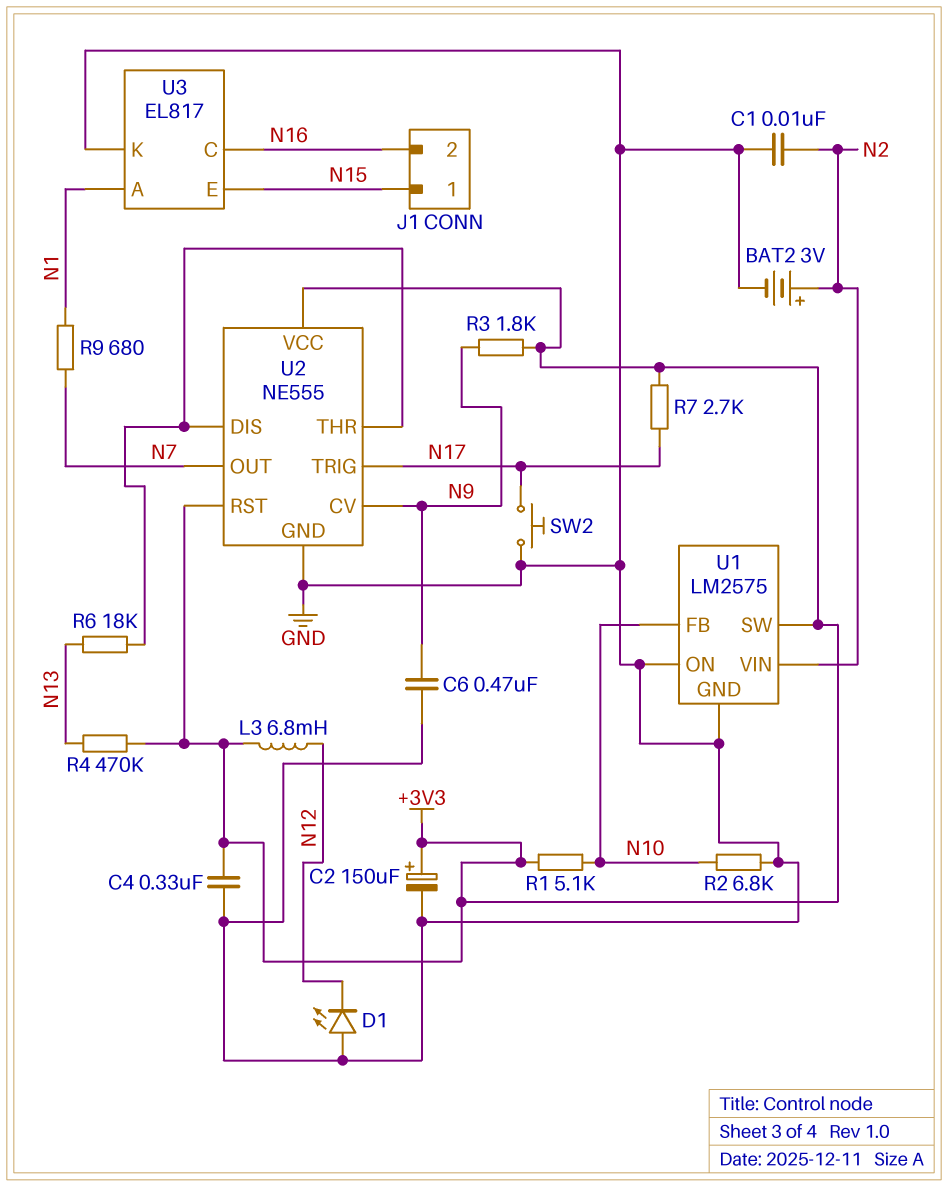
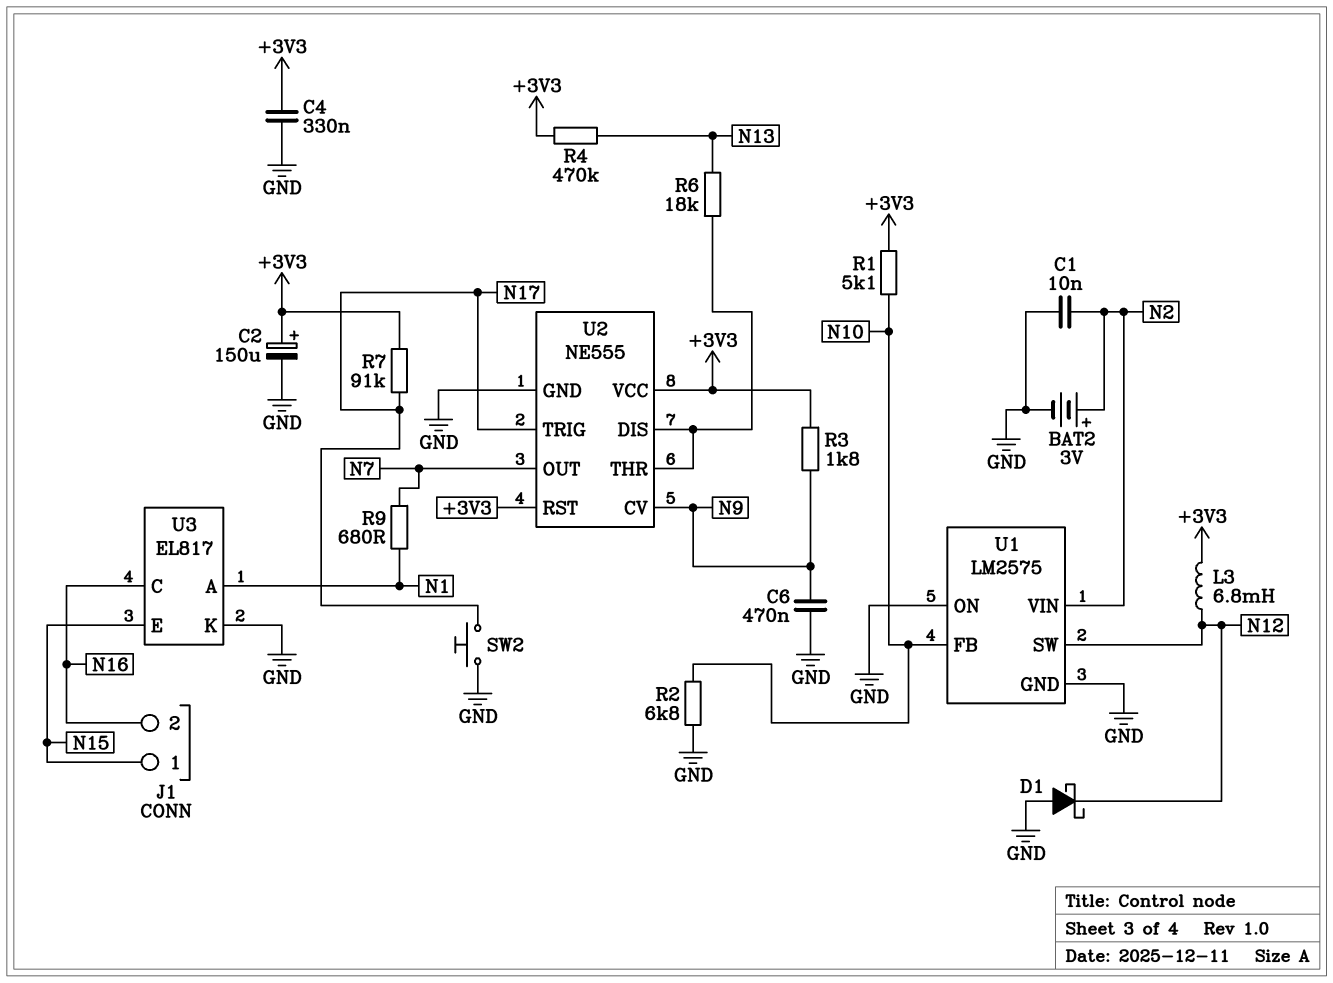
D1: LED (A GND, K N12) -> schottky (A GND, K N12)
R7: 2.7k (+3V3, N17) -> 91k (+3V3, N17)
U1 pin SW: +3V3 -> N12

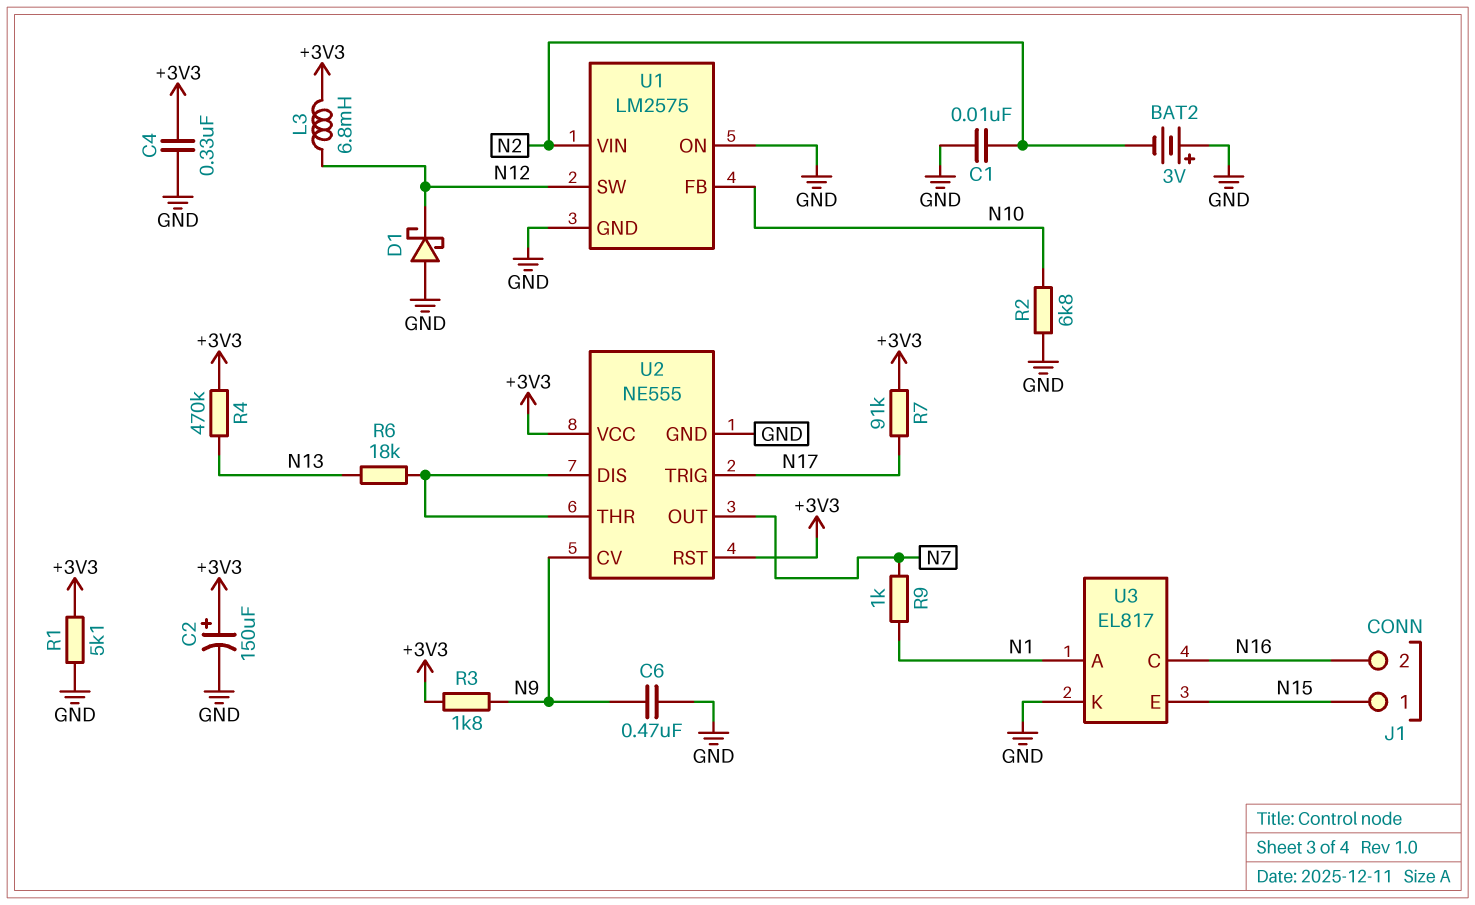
BAT2: 3V (plus N2, minus GND) -> 3V (plus GND, minus N2)
R1: 5.1k (+3V3, N10) -> 5.1k (+3V3, GND)
R9: 680 (N1, N7) -> 1k (N1, N7)
SW2: button (GND, N17) -> none

